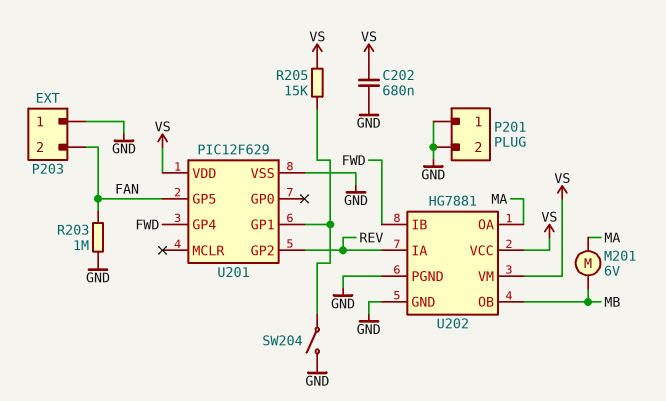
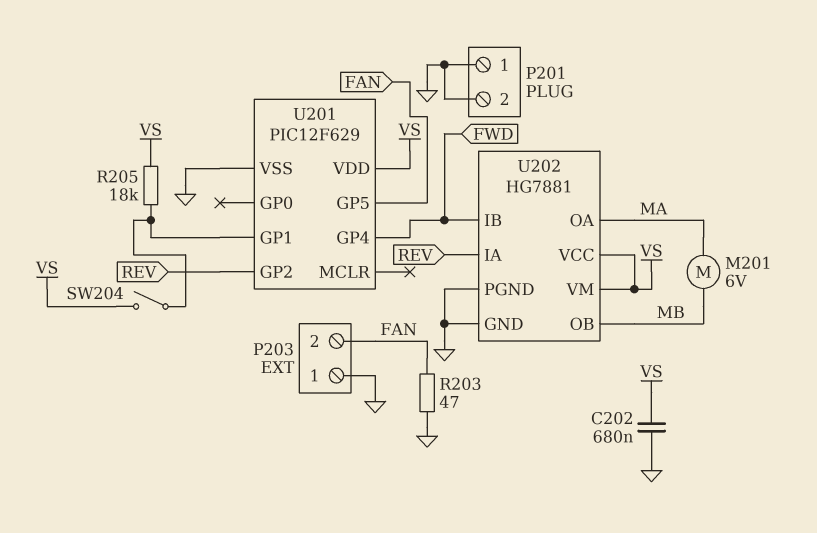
R203: 1M (FAN, GND) -> 47 (FAN, GND)
R205: 15k (U201/GP1, VS) -> 18k (U201/GP1, VS)
SW204: switch (GND, U201/GP1) -> switch (U201/GP1, VS)

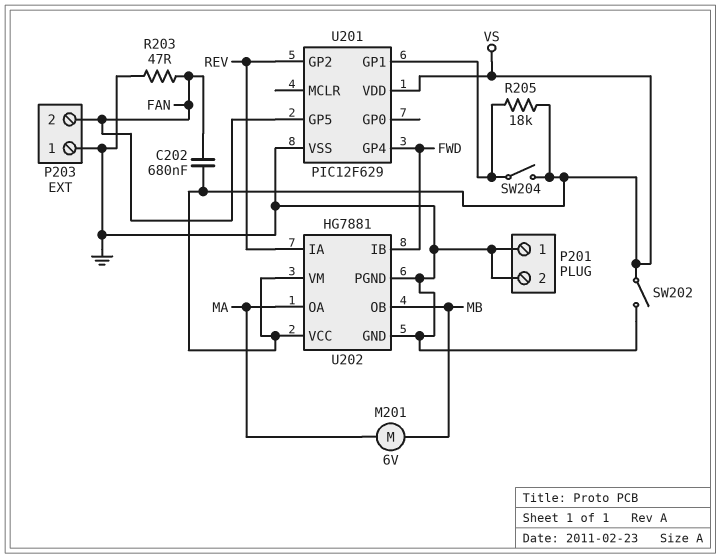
C202: 680nF (GND, VS) -> 680nF (FAN, VS)
SW202: none -> switch (GND, VS)

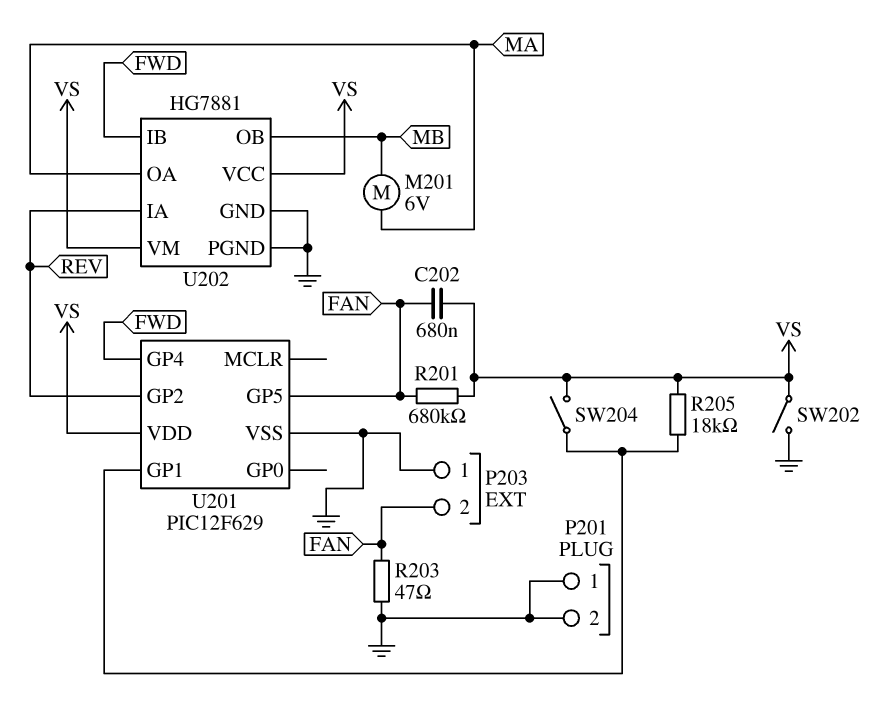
R201: none -> 680k (FAN, VS)

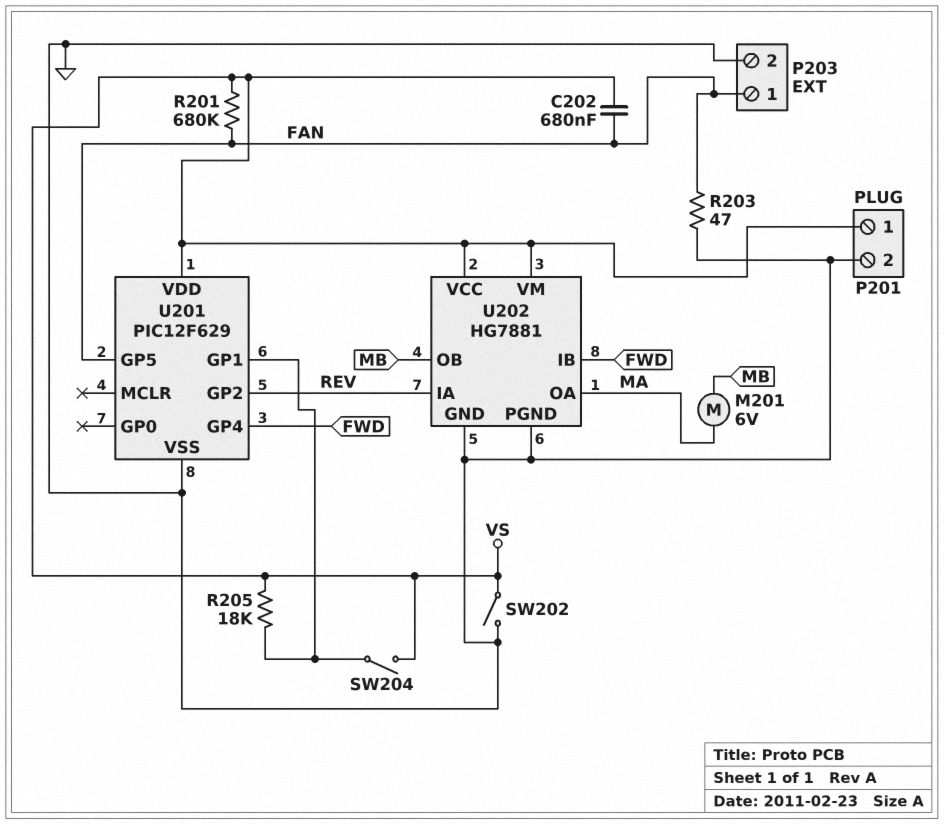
P201 pin 1: GND -> VS
P203 pin 1: GND -> FAN
P203 pin 2: FAN -> GND

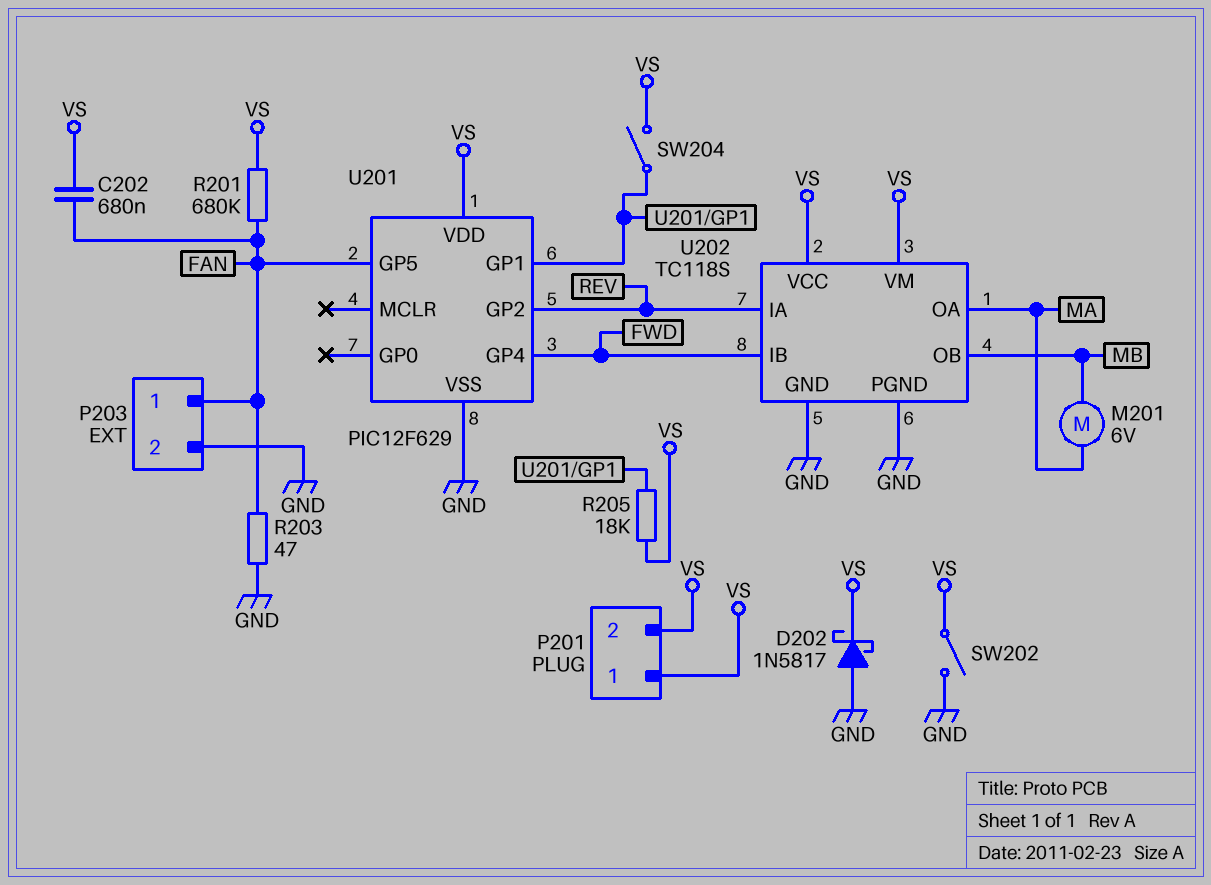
D202: none -> schottky 1N5817 (A GND, K VS)
P201 pin 2: GND -> VS
U202: HG7881 -> TC118S

